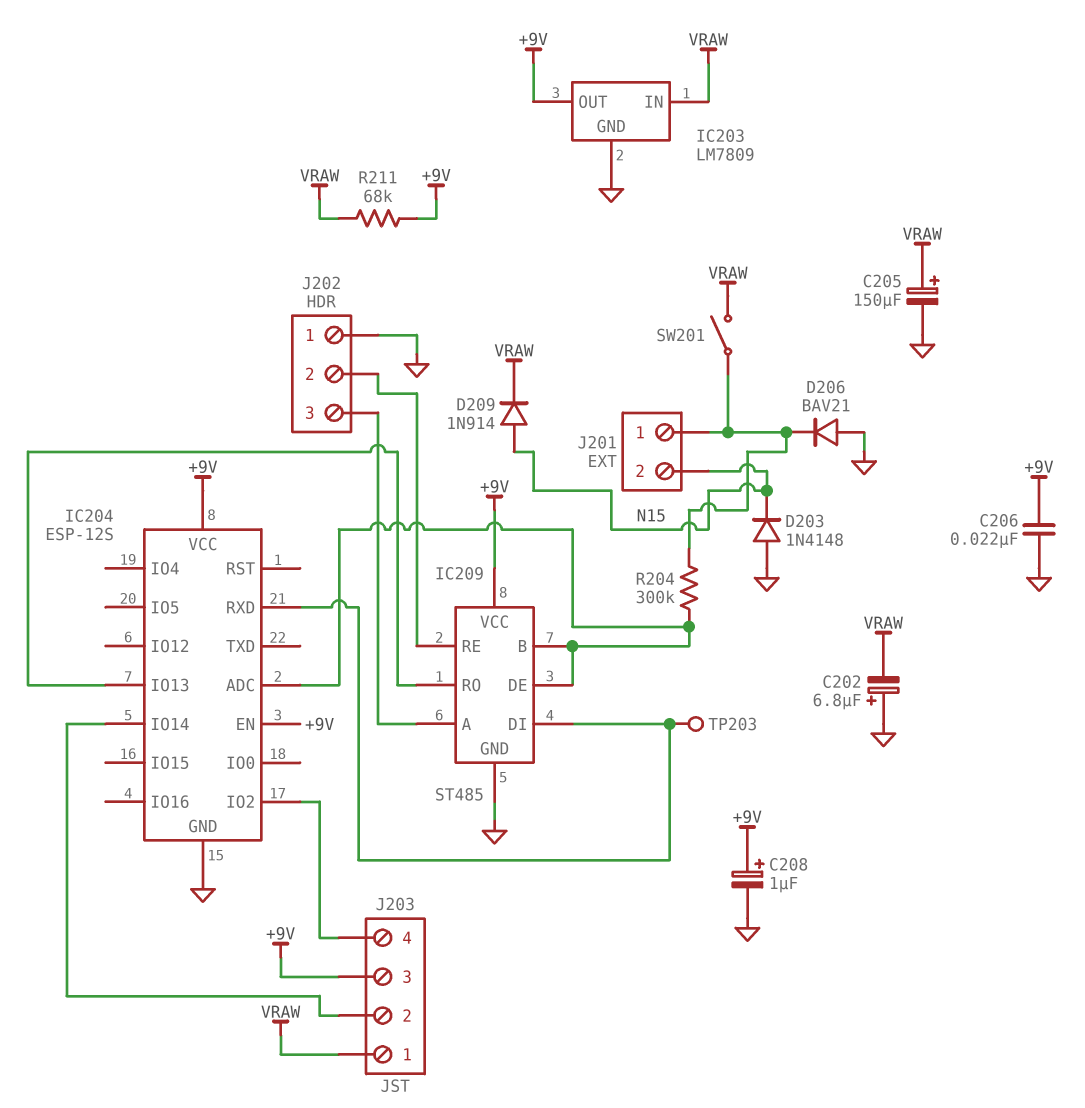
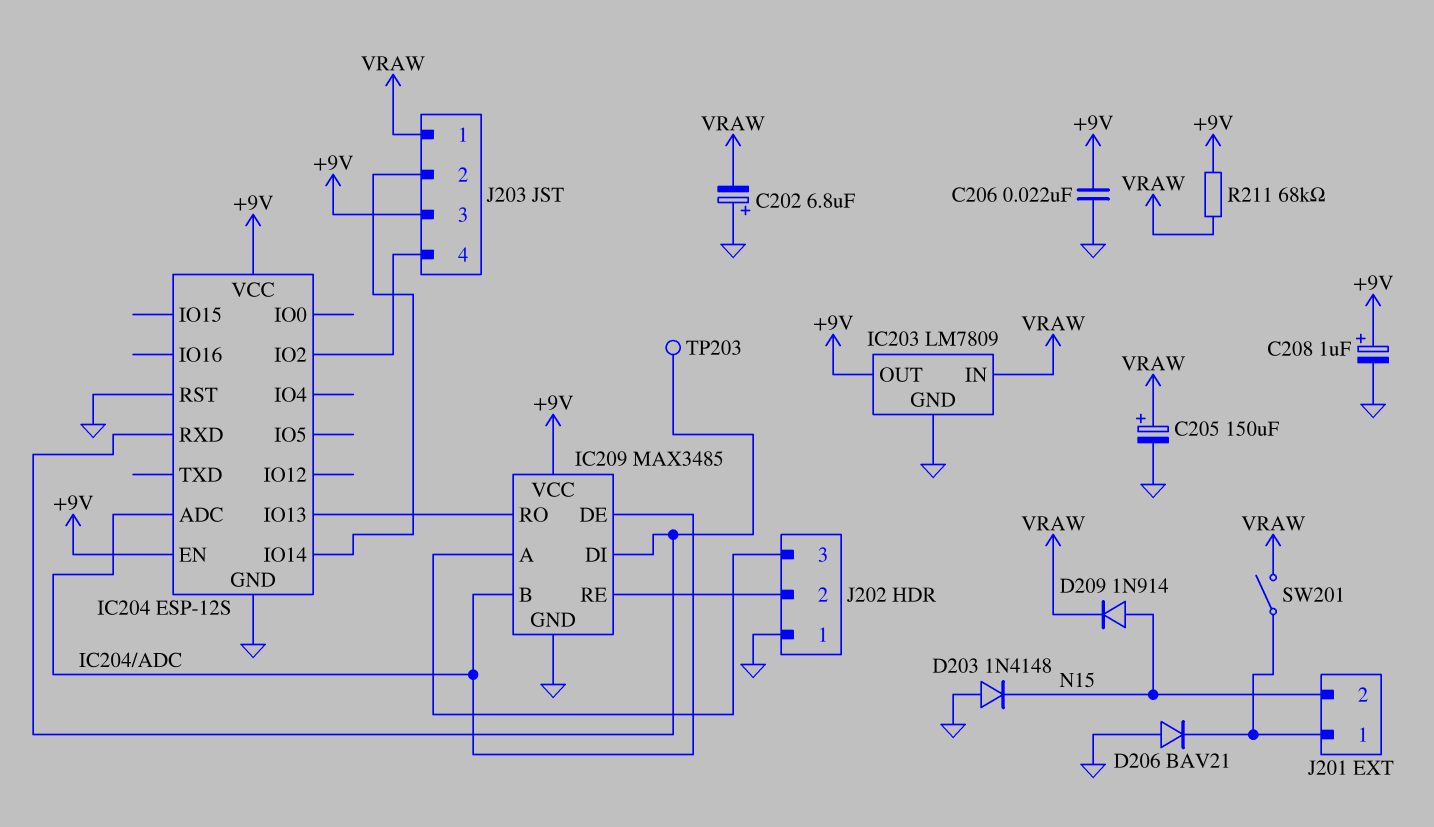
IC204 pin RST: none -> GND
IC209: ST485 -> MAX3485
R204: 300k (IC204/ADC, J201/1) -> none

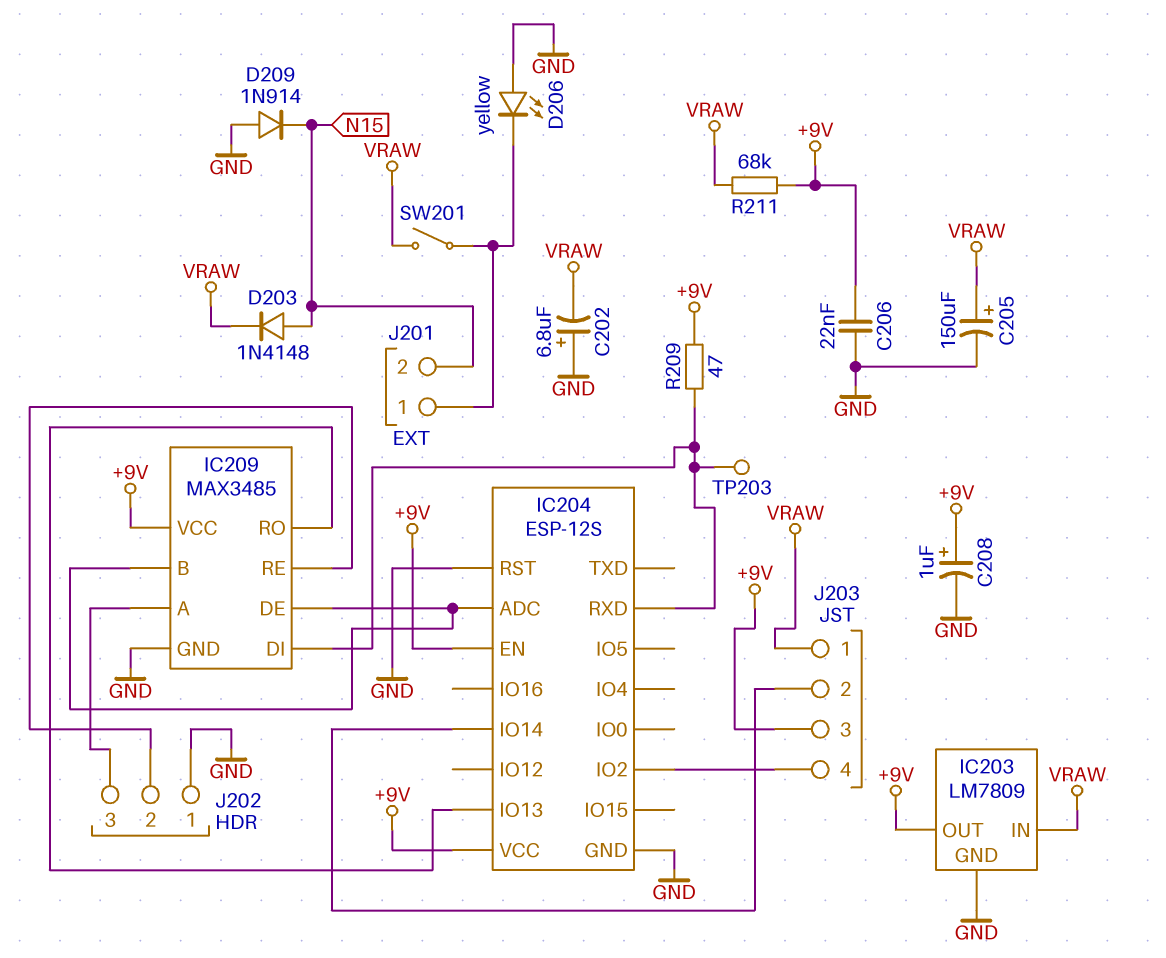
D203: diode 1N4148 (A GND, K N15) -> diode 1N4148 (A N15, K VRAW)
D206: diode BAV21 (A GND, K J201/1) -> LED yellow (A GND, K J201/1)
D209: diode 1N914 (A N15, K VRAW) -> diode 1N914 (A GND, K N15)
R209: none -> 47 (+9V, IC204/RXD)

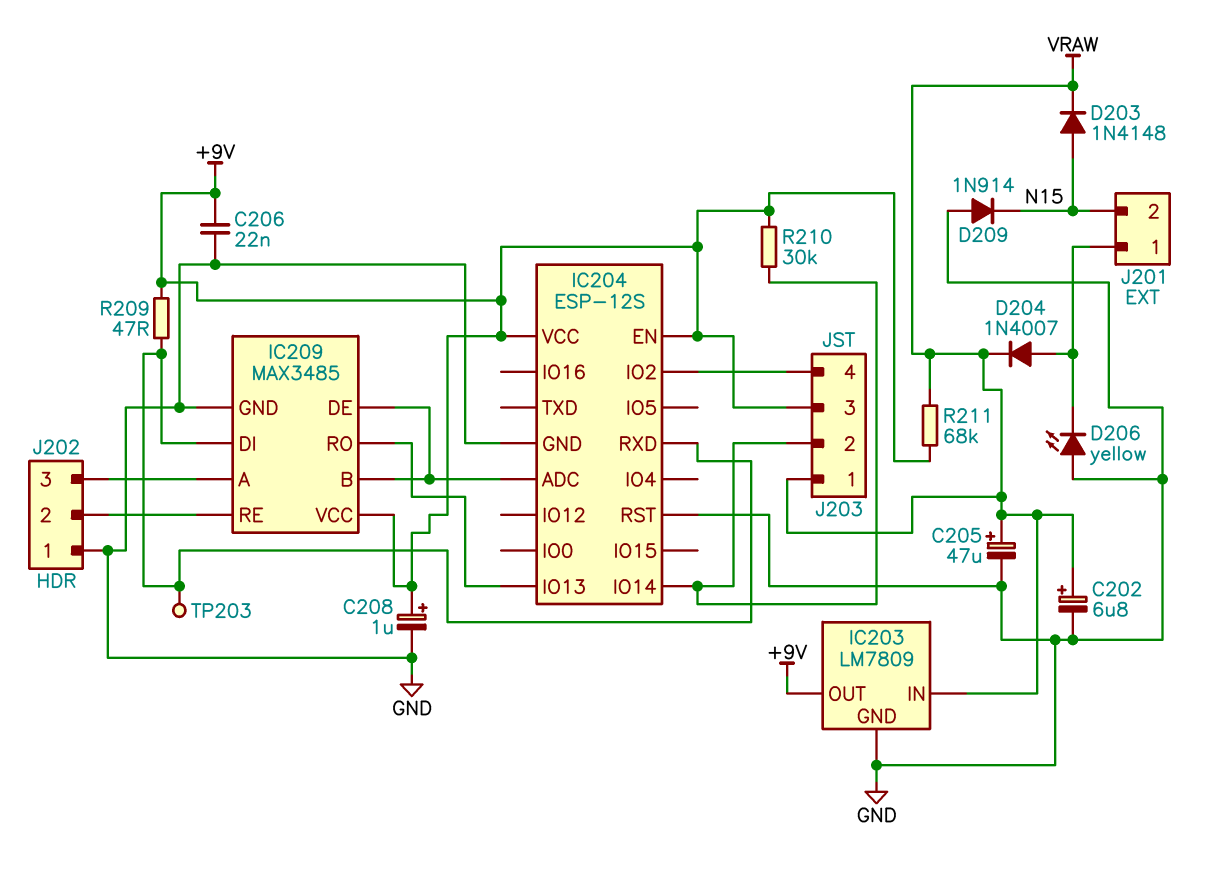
C202: 6.8uF (plus GND, minus VRAW) -> 6.8uF (plus VRAW, minus GND)
C205: 150uF (plus VRAW, minus GND) -> 47uF (plus VRAW, minus GND)
D204: none -> diode 1N4007 (A J201/1, K VRAW)
R210: none -> 30k (+9V, IC204/IO14)
SW201: switch (J201/1, VRAW) -> none

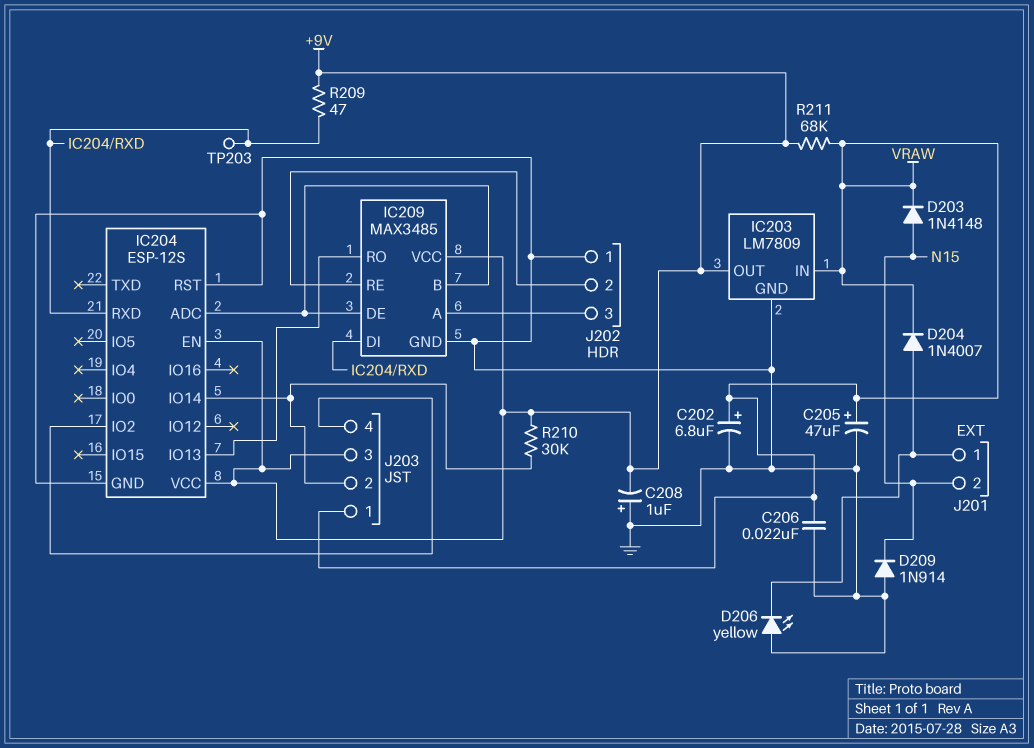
C206: 22nF (+9V, GND) -> 22nF (GND, VRAW)
C208: 1uF (plus +9V, minus GND) -> 1uF (plus GND, minus +9V)

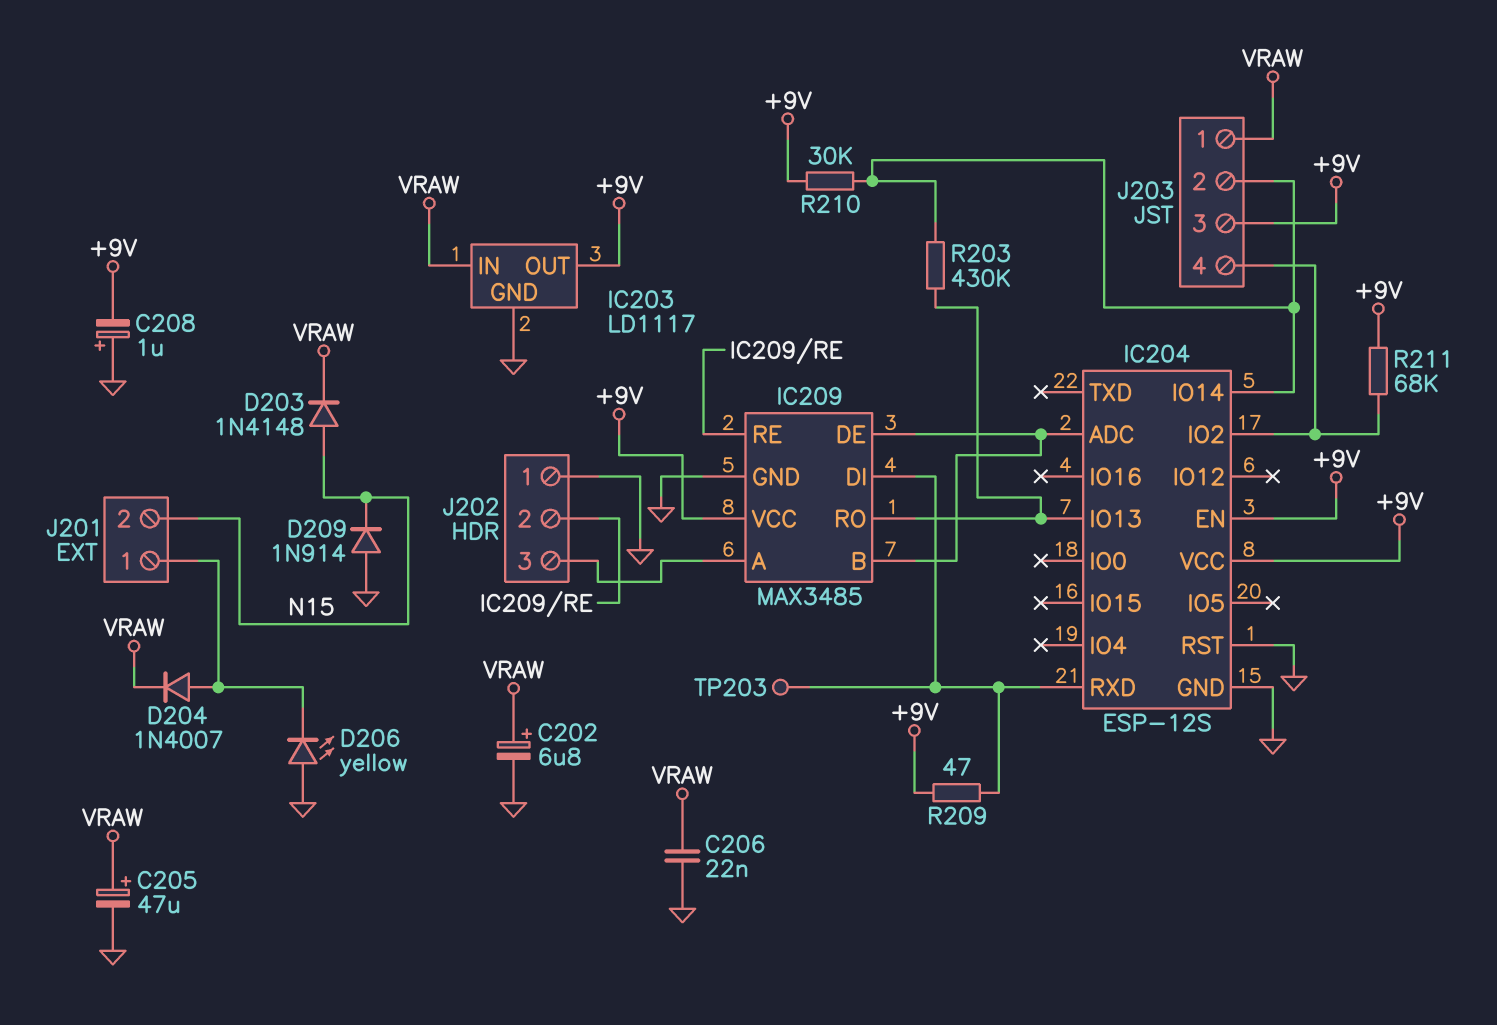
IC203: LM7809 -> LD1117
R203: none -> 430k (IC204/IO13, IC204/IO14)
R211: 68k (+9V, VRAW) -> 68k (+9V, IC204/IO2)

